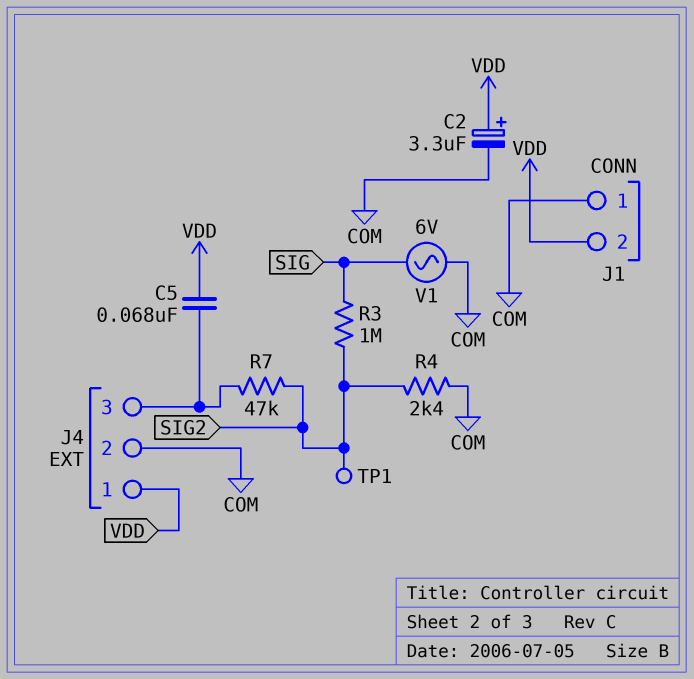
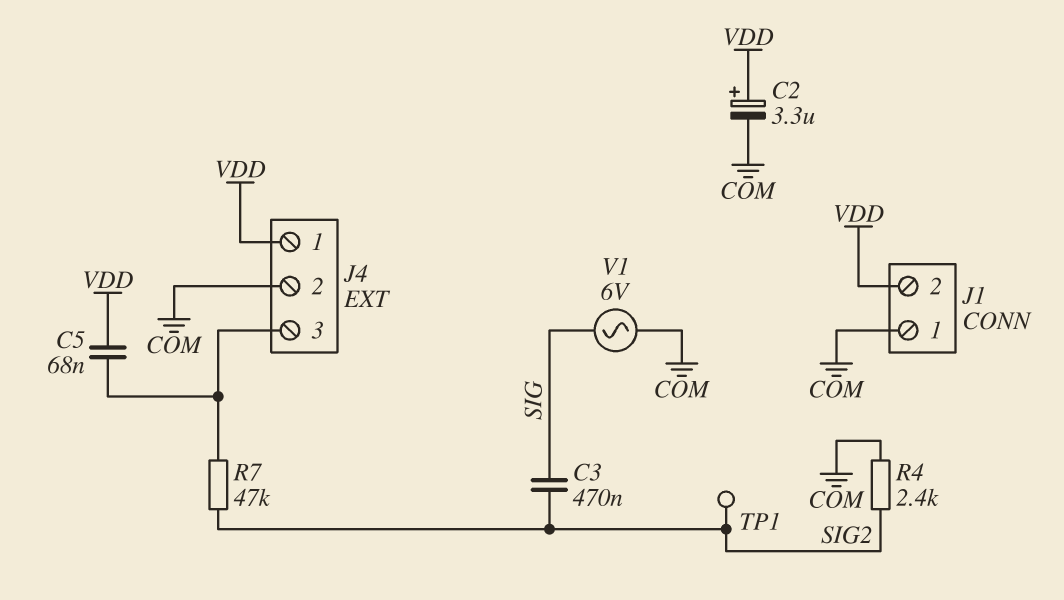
C3: none -> 470nF (SIG, SIG2)
R3: 1M (SIG, SIG2) -> none

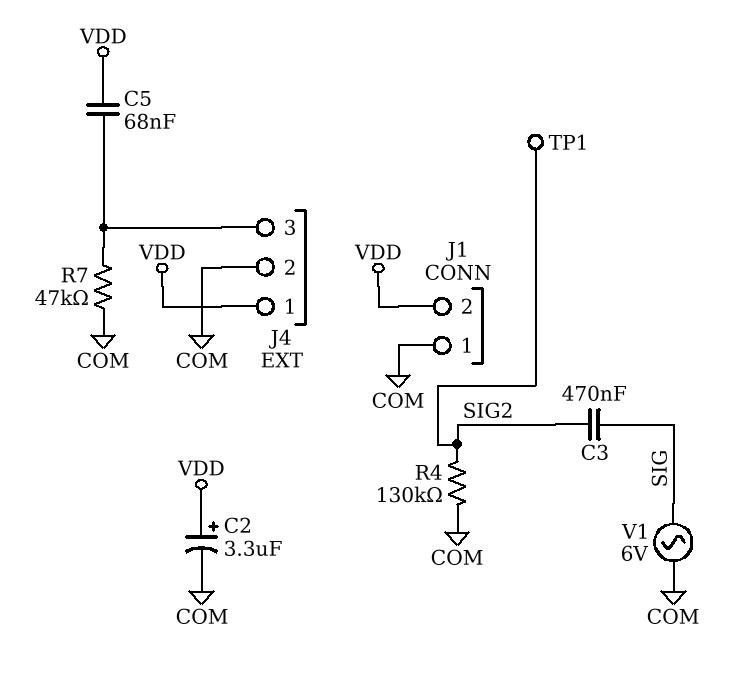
R4: 2.4k (COM, SIG2) -> 130k (COM, SIG2)
R7: 47k (J4/3, SIG2) -> 47k (COM, J4/3)

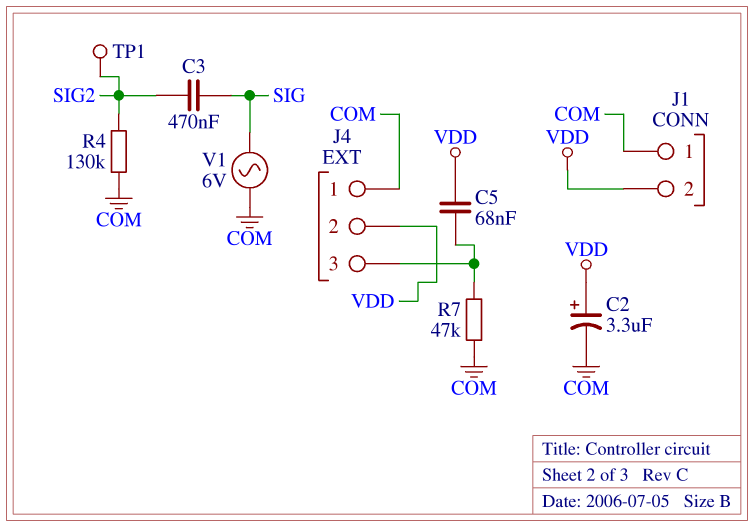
J4 pin 1: VDD -> COM
J4 pin 2: COM -> VDD

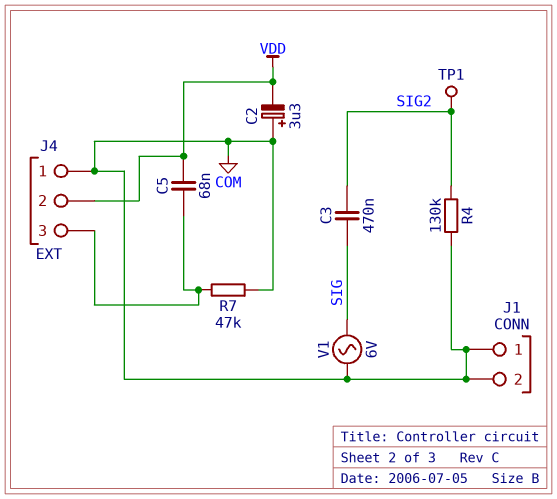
C2: 3.3uF (plus VDD, minus COM) -> 3.3uF (plus COM, minus VDD)
J1 pin 2: VDD -> COM

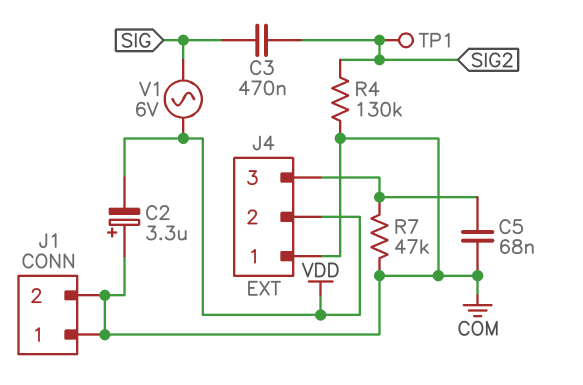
C5: 68nF (J4/3, VDD) -> 68nF (COM, J4/3)
V1: AC 6V (COM, SIG) -> AC 6V (SIG, VDD)

